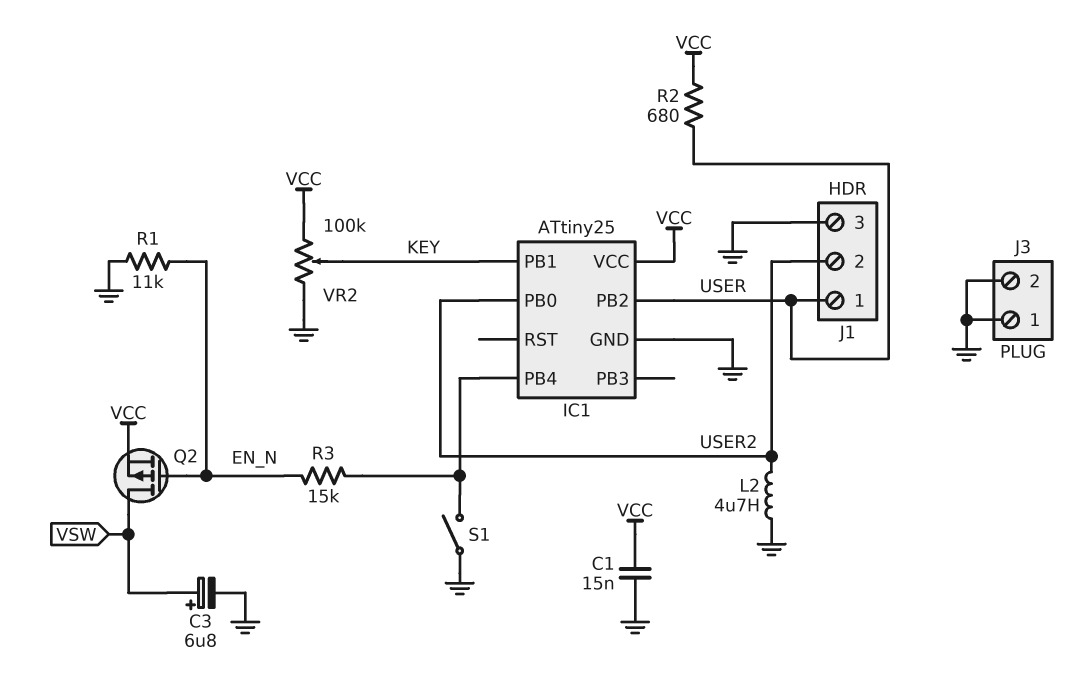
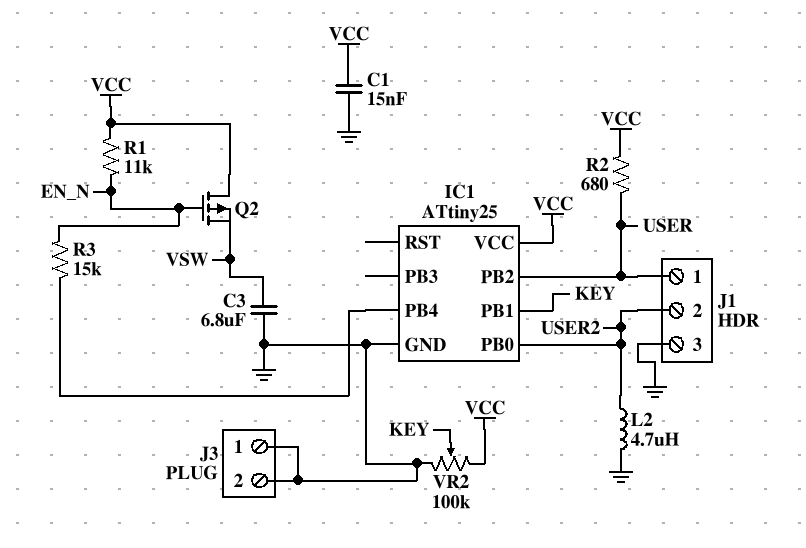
C3: 6.8uF (plus VSW, minus GND) -> 6.8uF (GND, VSW)
Q2: PMOS (G EN_N, D VSW, S VCC) -> PMOS (G EN_N, D VCC, S VSW)
R1: 11k (EN_N, GND) -> 11k (EN_N, VCC)
S1: switch (GND, IC1/PB4) -> none

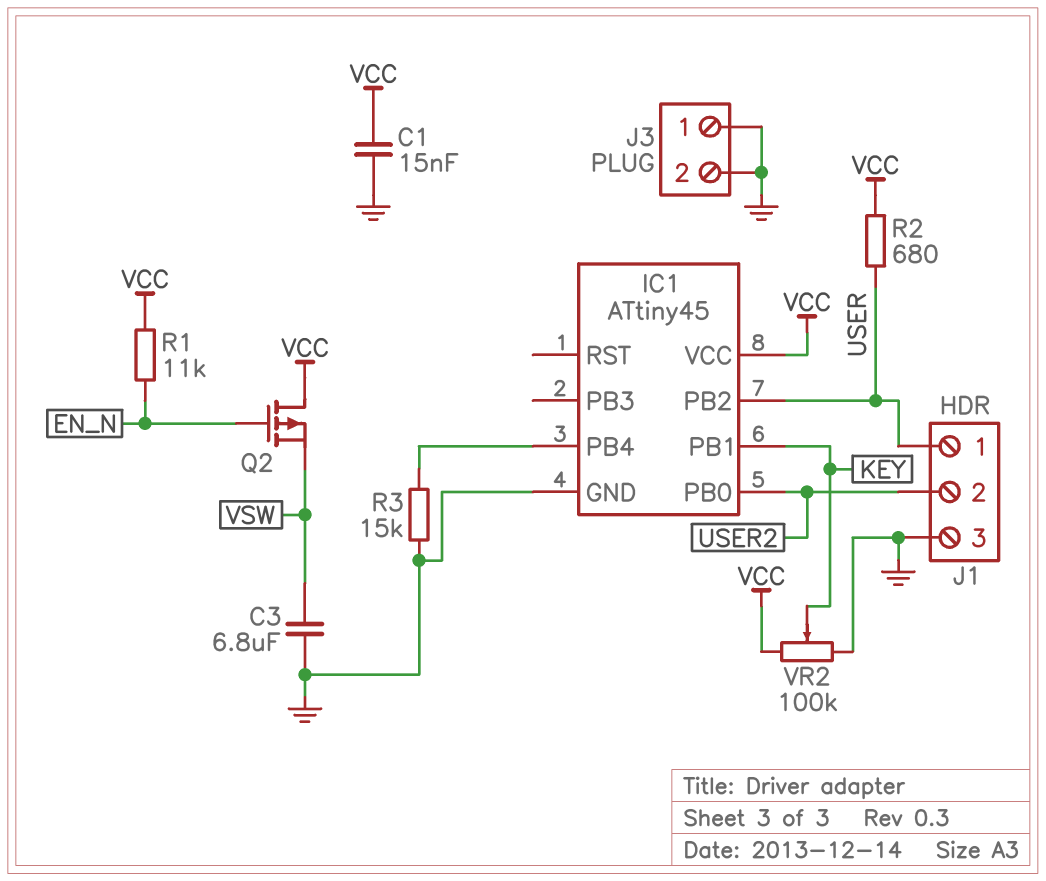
IC1: ATtiny25 -> ATtiny45
L2: 4.7uH (GND, USER2) -> none
R3: 15k (EN_N, IC1/PB4) -> 15k (GND, IC1/PB4)

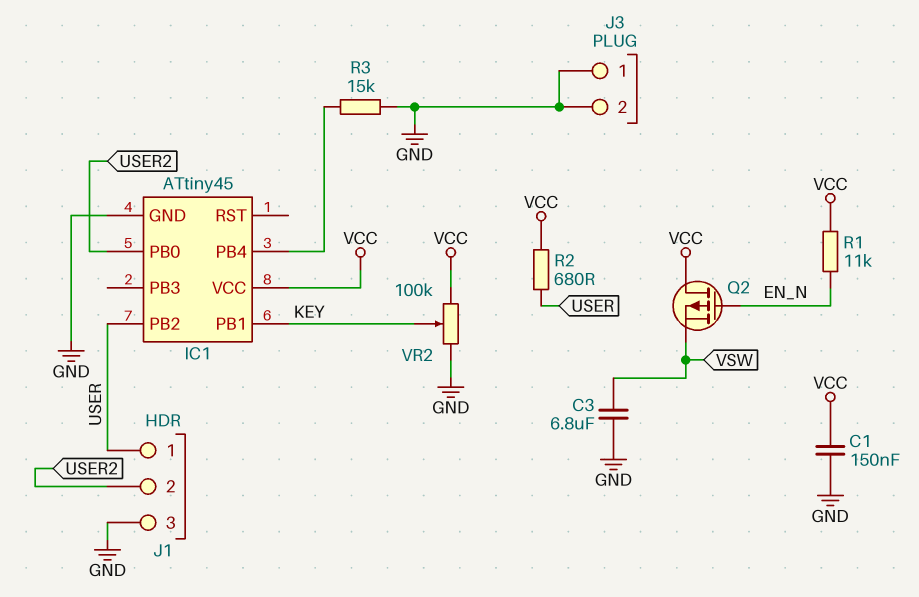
C1: 15nF (GND, VCC) -> 150nF (GND, VCC)

